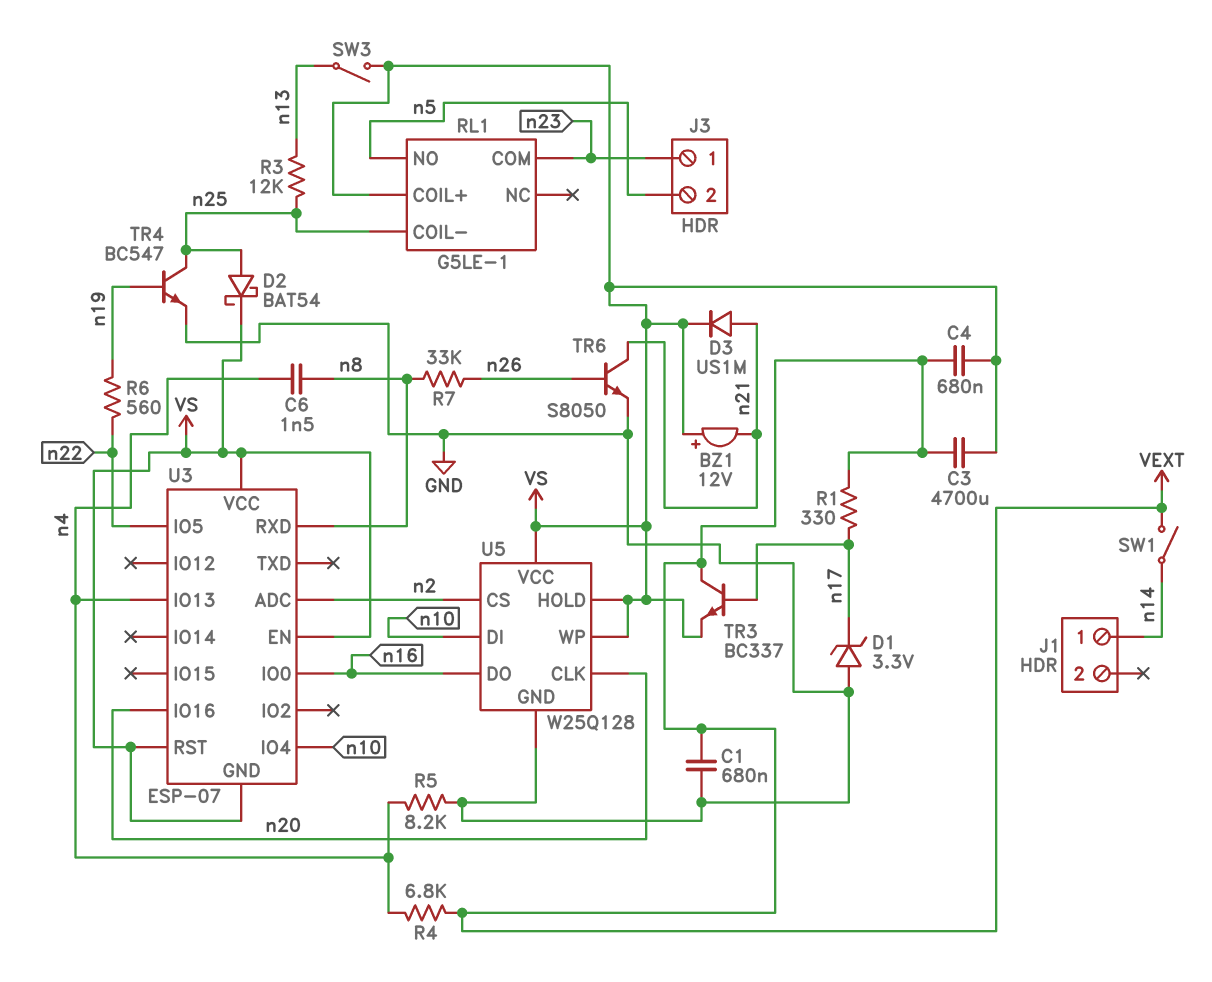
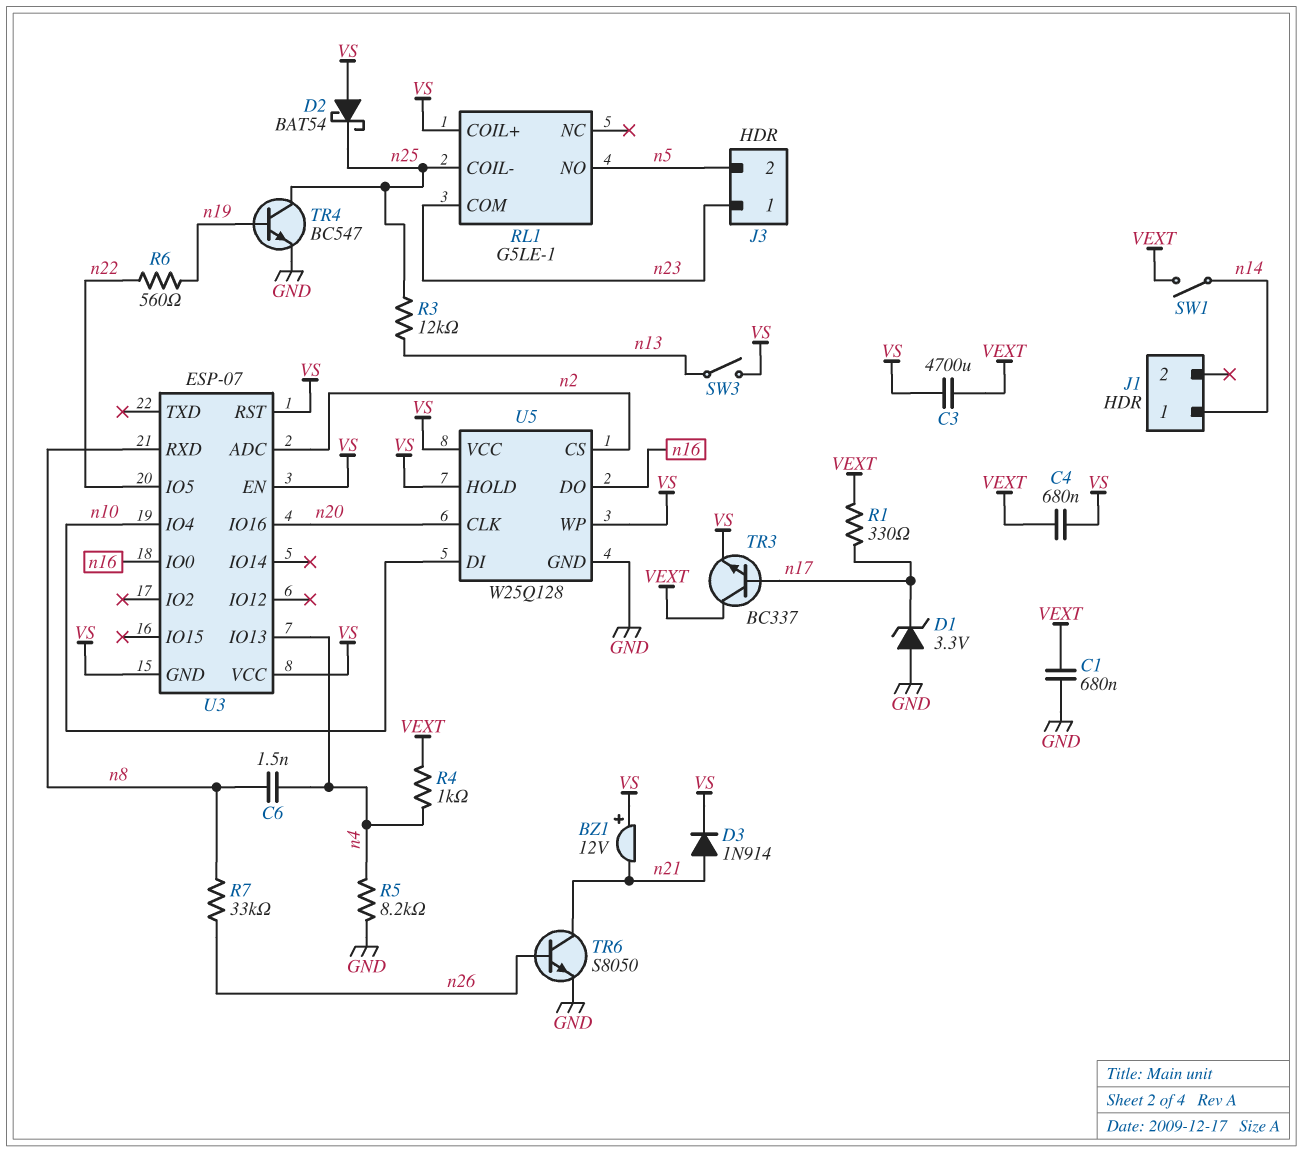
D2: schottky BAT54 (A n25, K VS) -> schottky BAT54 (A VS, K n25)
D3: diode US1M (A n21, K VS) -> diode 1N914 (A n21, K VS)
R4: 6.8k (VEXT, n4) -> 1k (VEXT, n4)

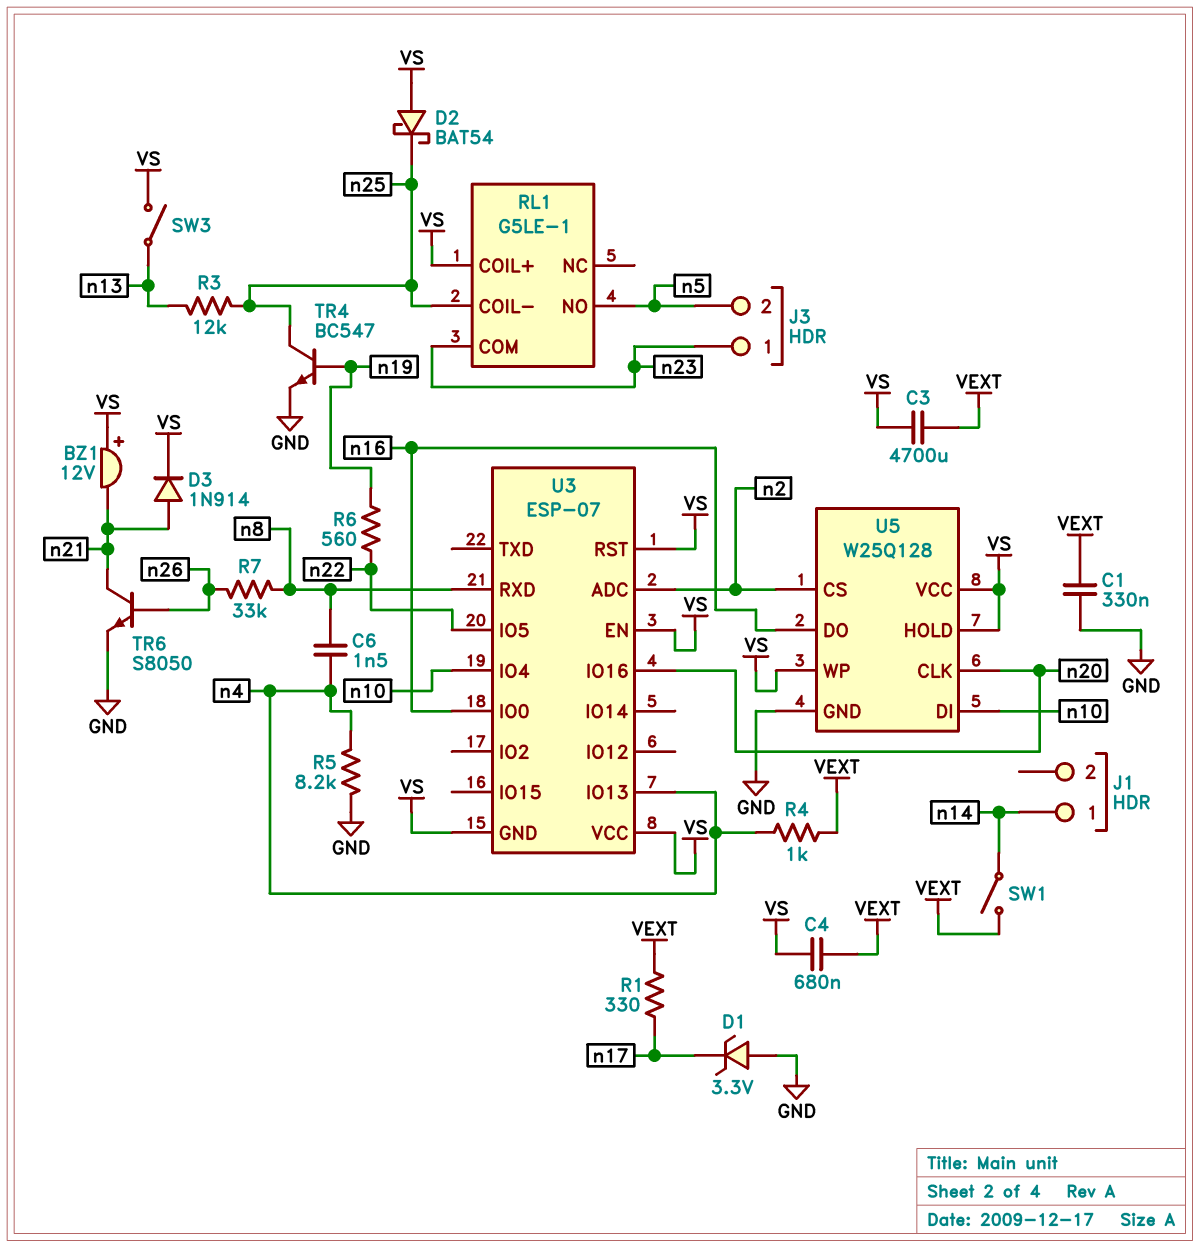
C1: 680nF (GND, VEXT) -> 330nF (GND, VEXT)
TR3: NPN BC337 (B n17, C VEXT, E VS) -> none

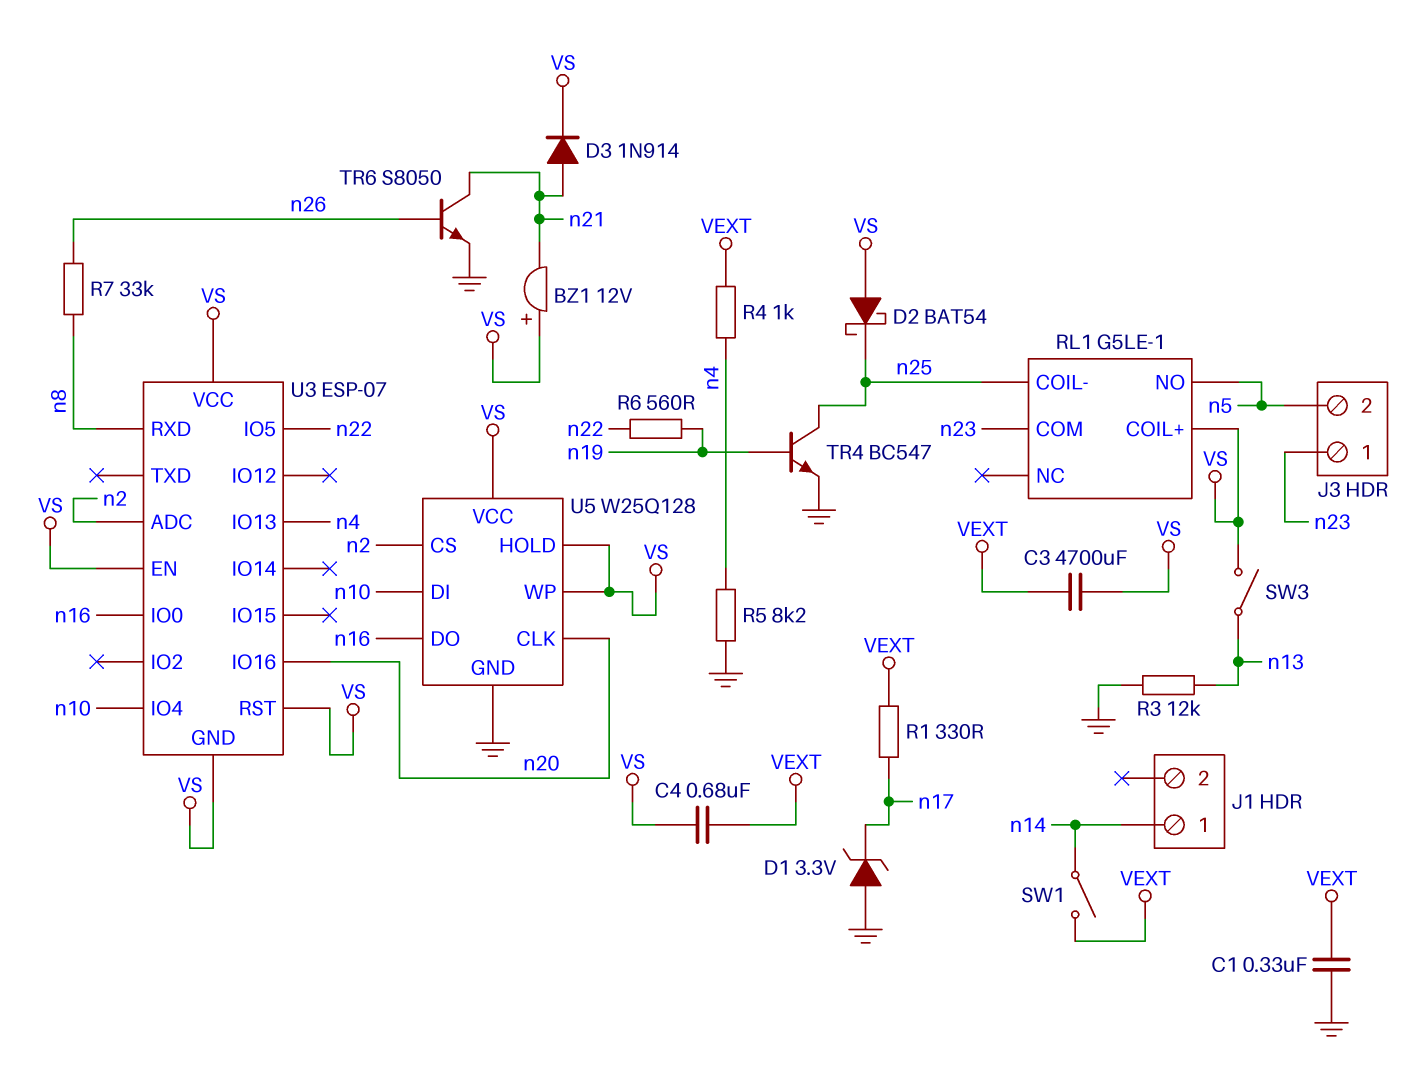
C6: 1.5nF (n4, n8) -> none
R3: 12k (n13, n25) -> 12k (GND, n13)

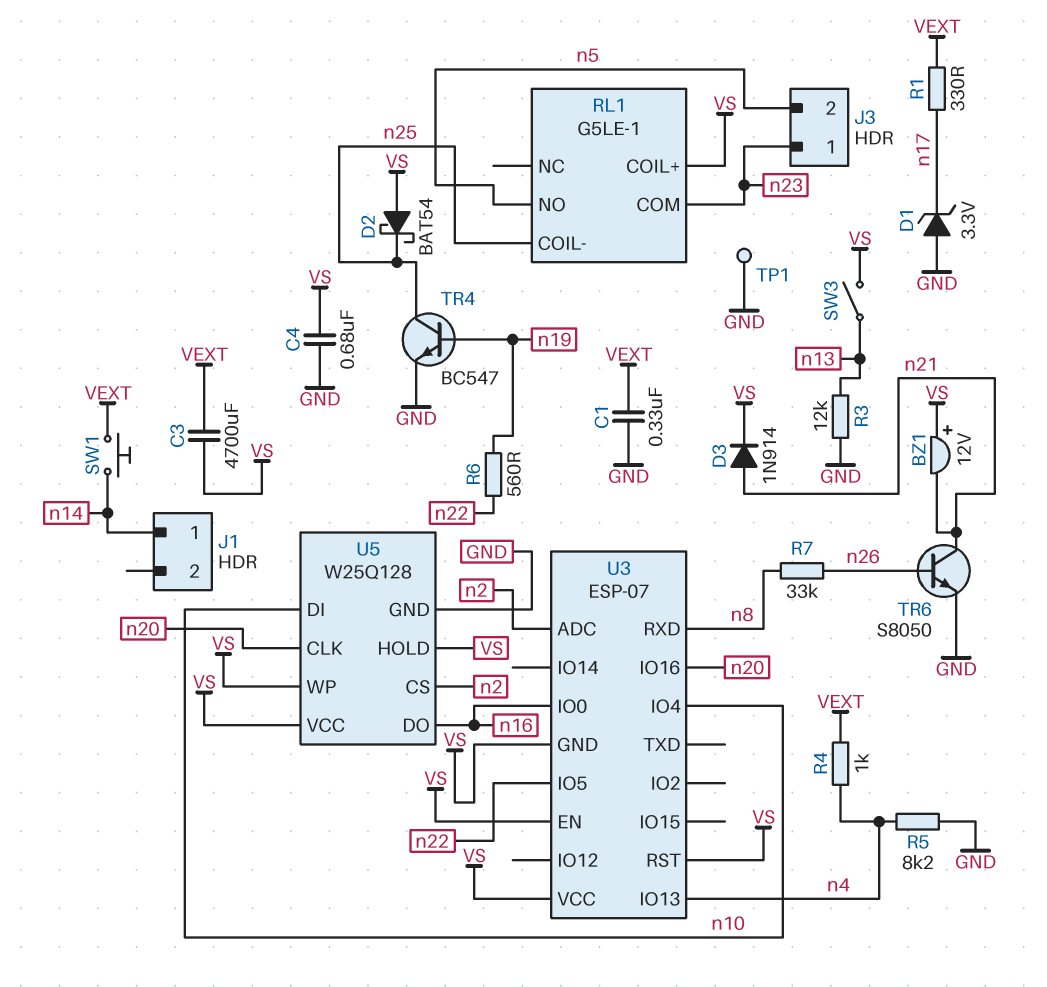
C4: 680nF (VEXT, VS) -> 680nF (GND, VS)
SW1: switch (VEXT, n14) -> button (VEXT, n14)
TP1: none -> test point (GND)

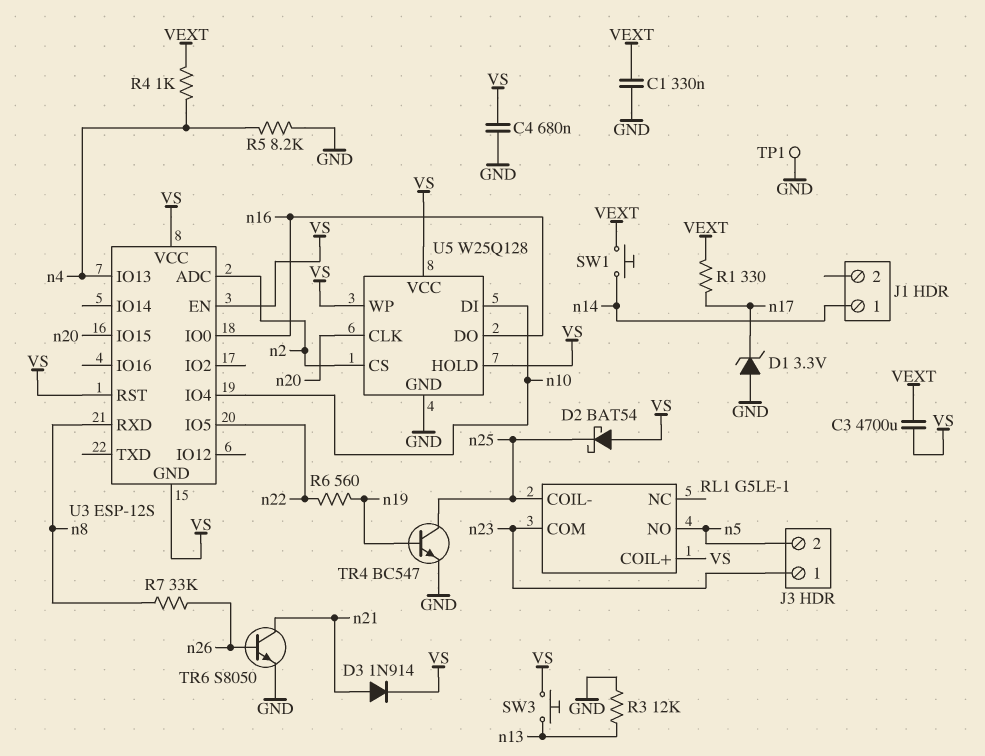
BZ1: buzzer 12V (plus VS, minus n21) -> none
SW3: switch (VS, n13) -> button (VS, n13)
U3: ESP-07 -> ESP-12S
U3 pin IO15: none -> n20
U3 pin IO16: n20 -> none

